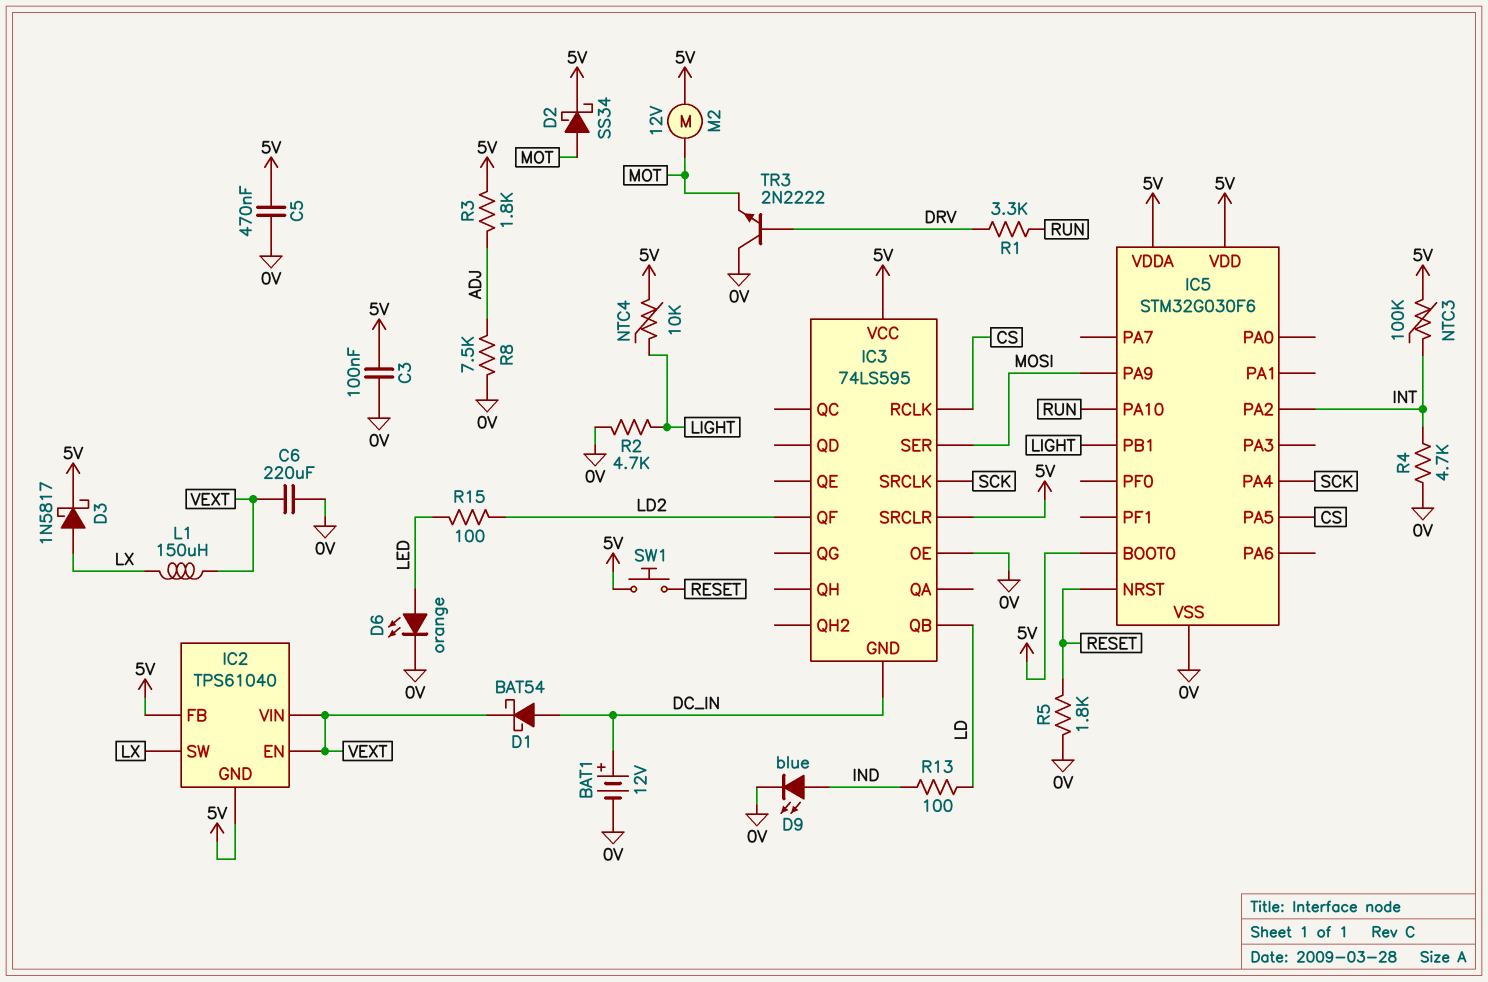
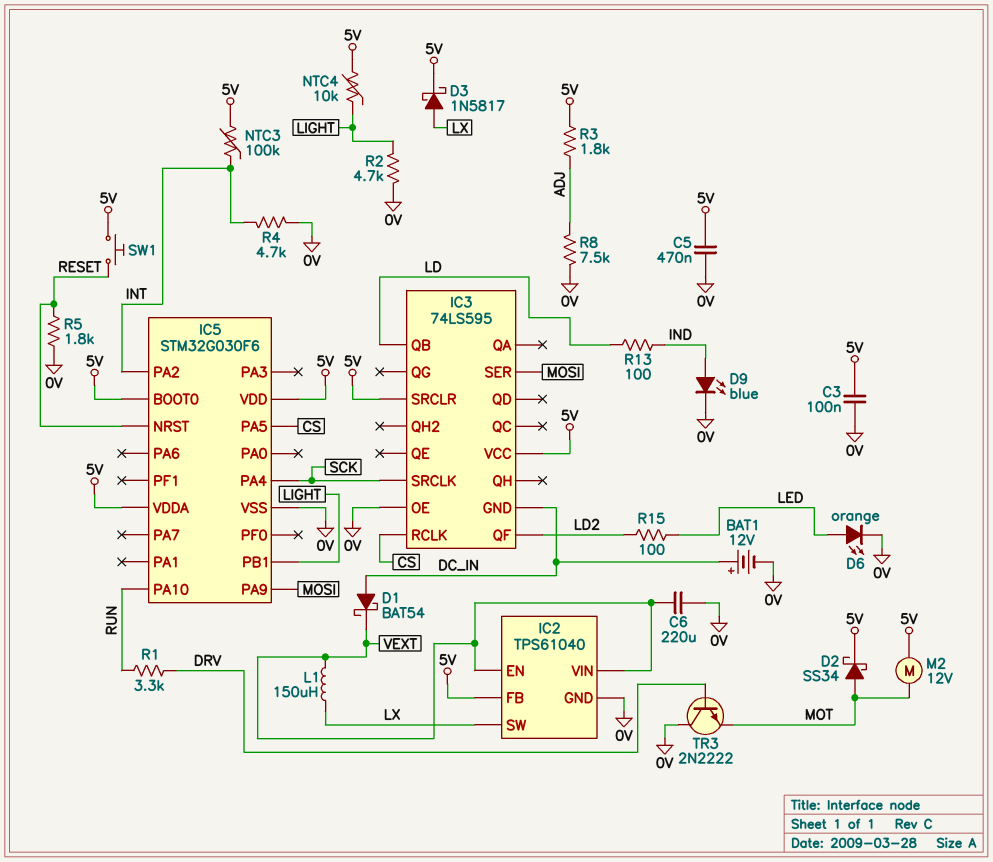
IC2 pin GND: 5V -> 0V

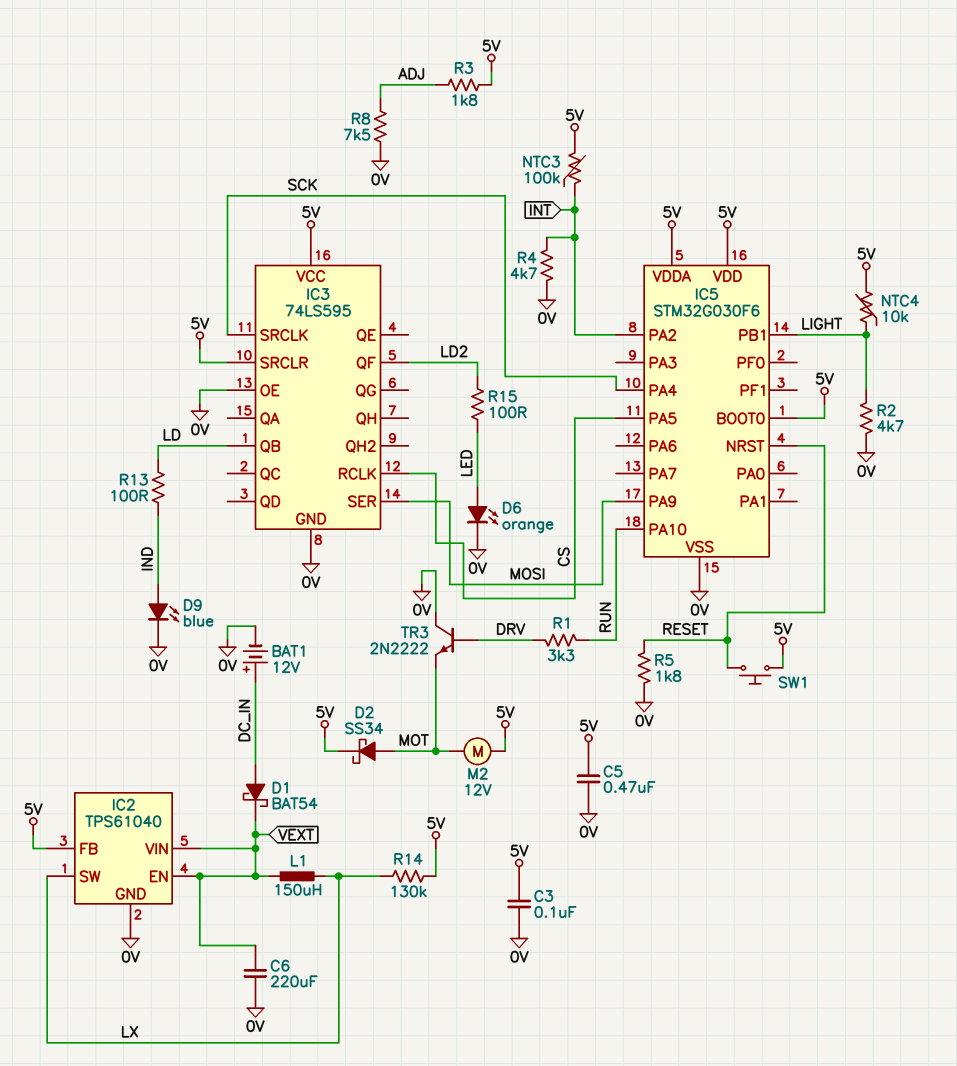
D3: schottky 1N5817 (A LX, K 5V) -> none
IC3 pin GND: DC_IN -> 0V
R14: none -> 130k (5V, LX)

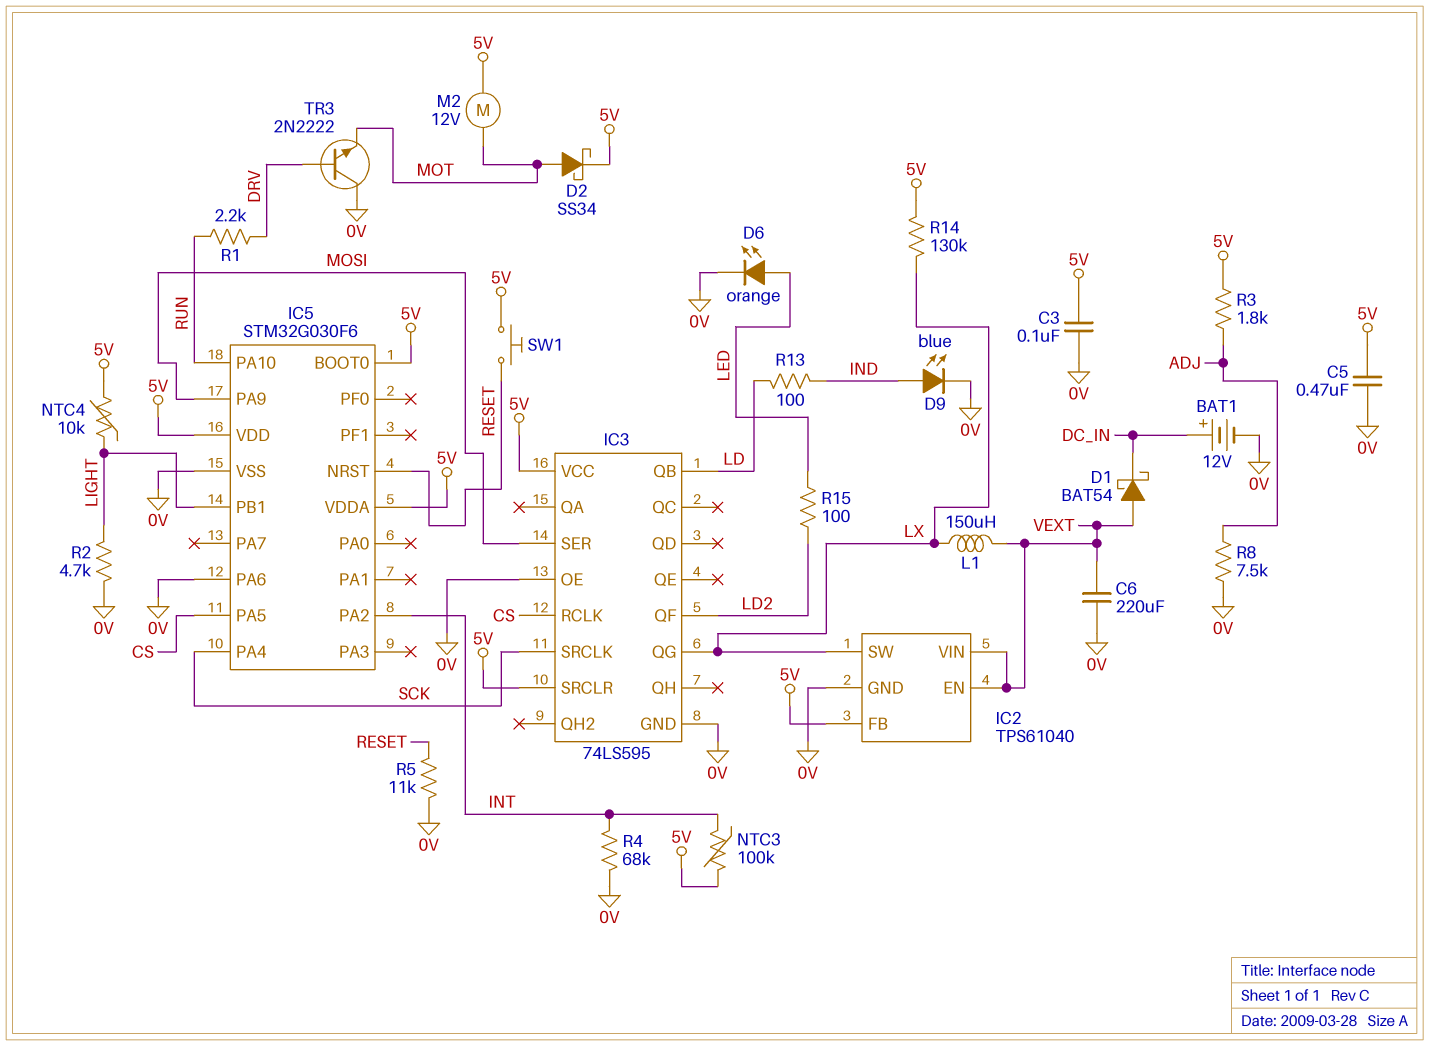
D1: schottky BAT54 (A DC_IN, K VEXT) -> schottky BAT54 (A VEXT, K DC_IN)
IC3 pin QG: none -> LX
IC5 pin PA6: none -> 0V
R1: 3.3k (DRV, RUN) -> 2.2k (DRV, RUN)
R4: 4.7k (0V, INT) -> 68k (0V, INT)
R5: 1.8k (0V, RESET) -> 11k (0V, RESET)

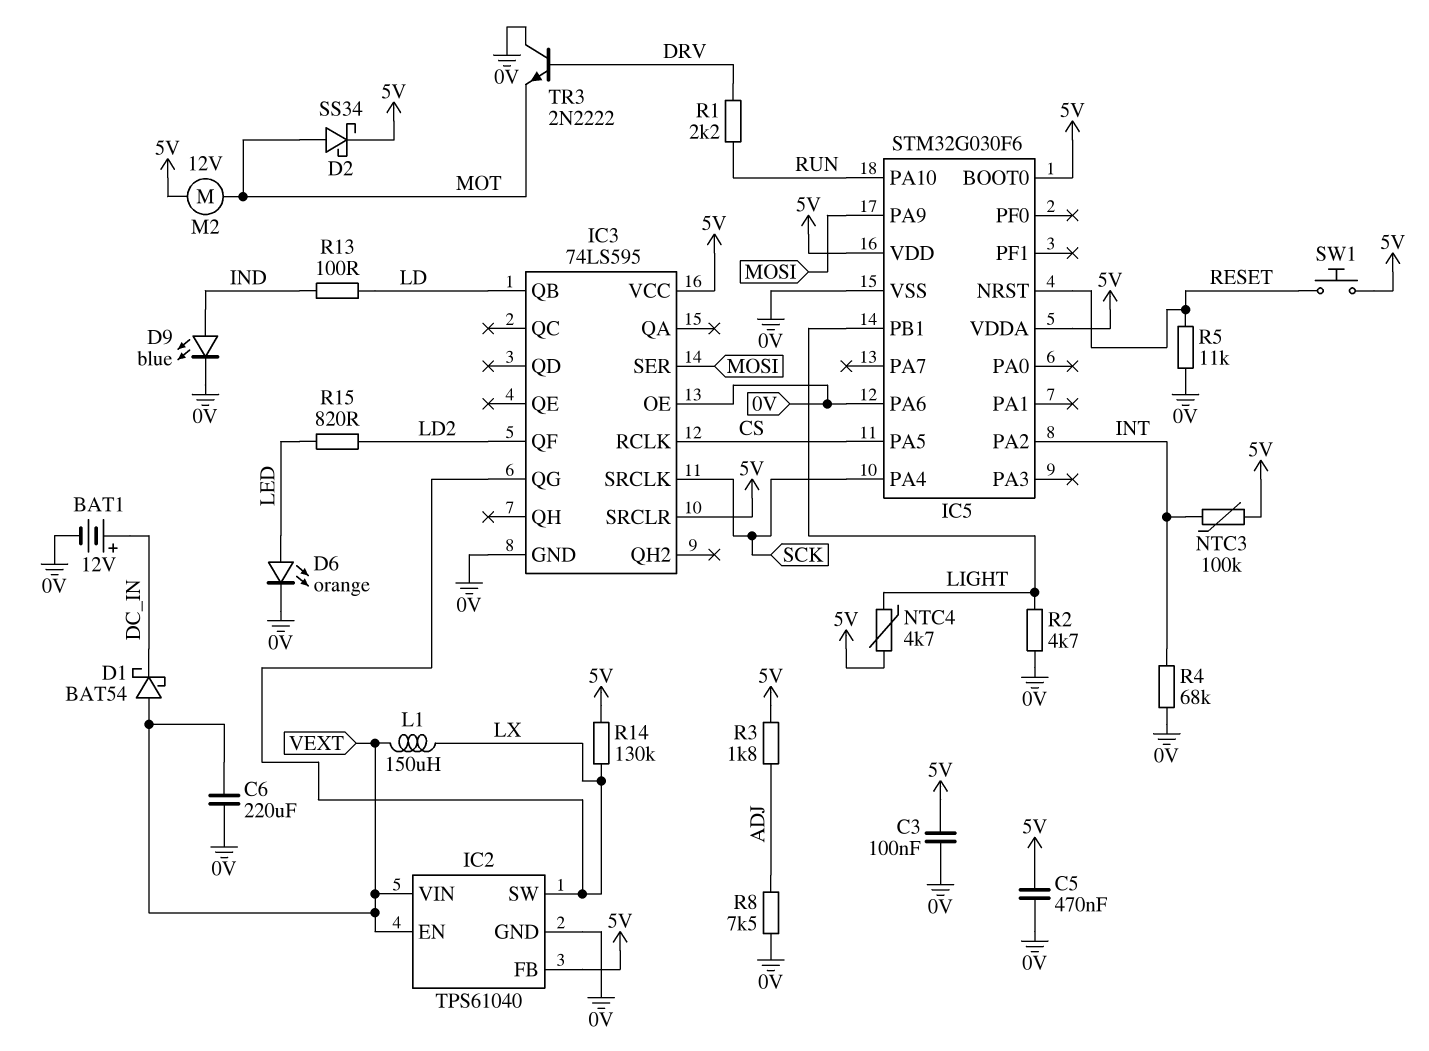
NTC4: 10k (5V, LIGHT) -> 4.7k (5V, LIGHT)
R15: 100 (LD2, LED) -> 820 (LD2, LED)

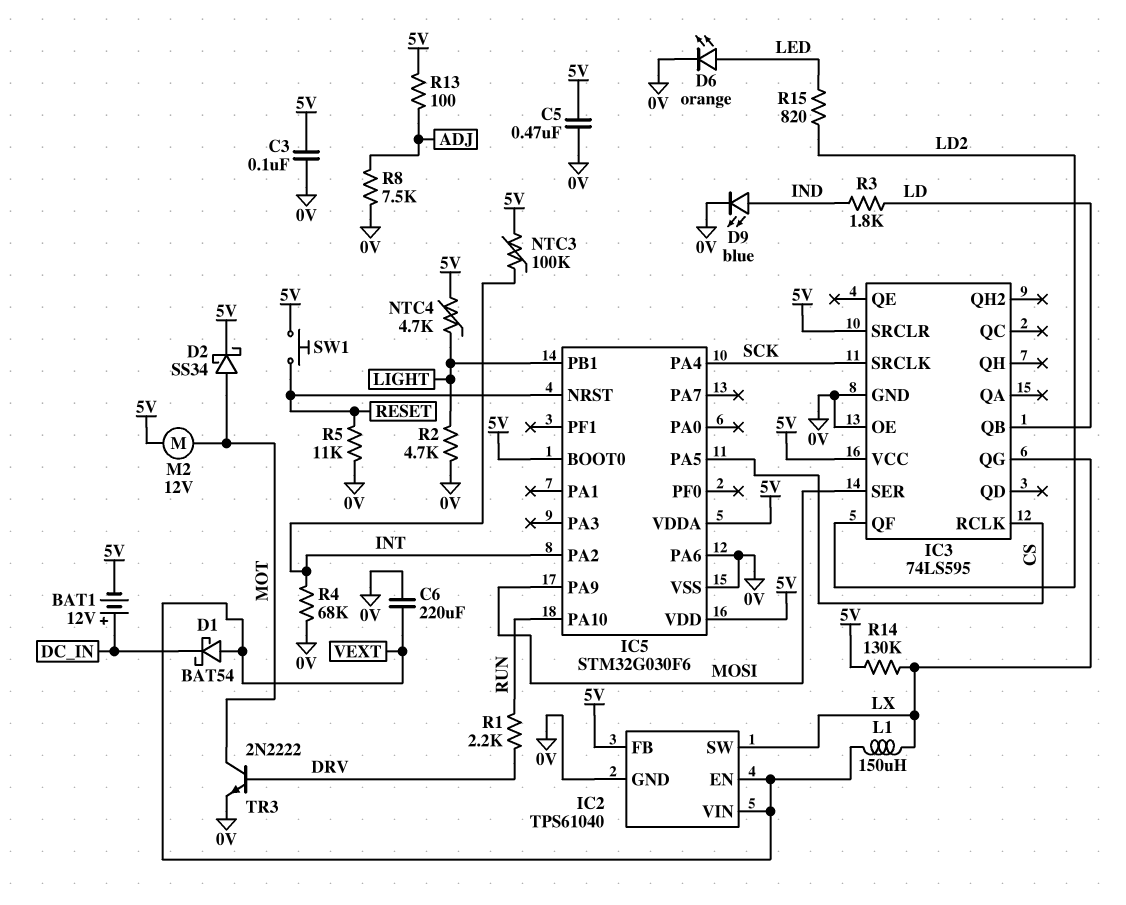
BAT1: 12V (plus DC_IN, minus 0V) -> 12V (plus DC_IN, minus 5V)
R3: 1.8k (5V, ADJ) -> 1.8k (IND, LD)
R13: 100 (IND, LD) -> 100 (5V, ADJ)
TR3: NPN 2N2222 (B DRV, C 0V, E MOT) -> NPN 2N2222 (B DRV, C MOT, E 0V)

